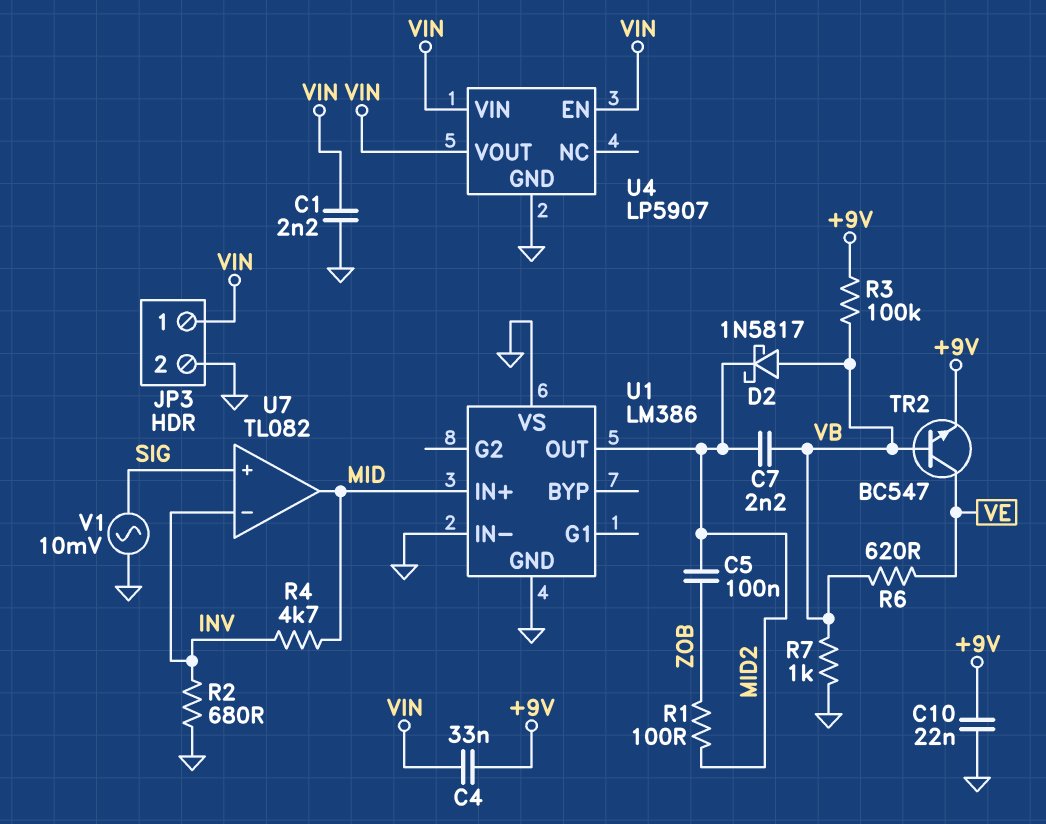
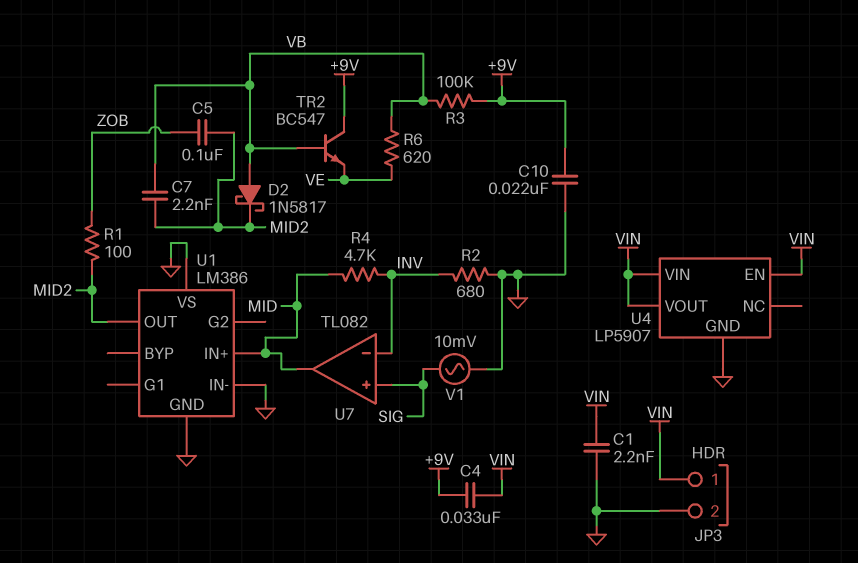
R7: 1k (GND, VB) -> none
TR2: NPN BC547 (B VB, C VE, E +9V) -> NPN BC547 (B VB, C +9V, E VE)

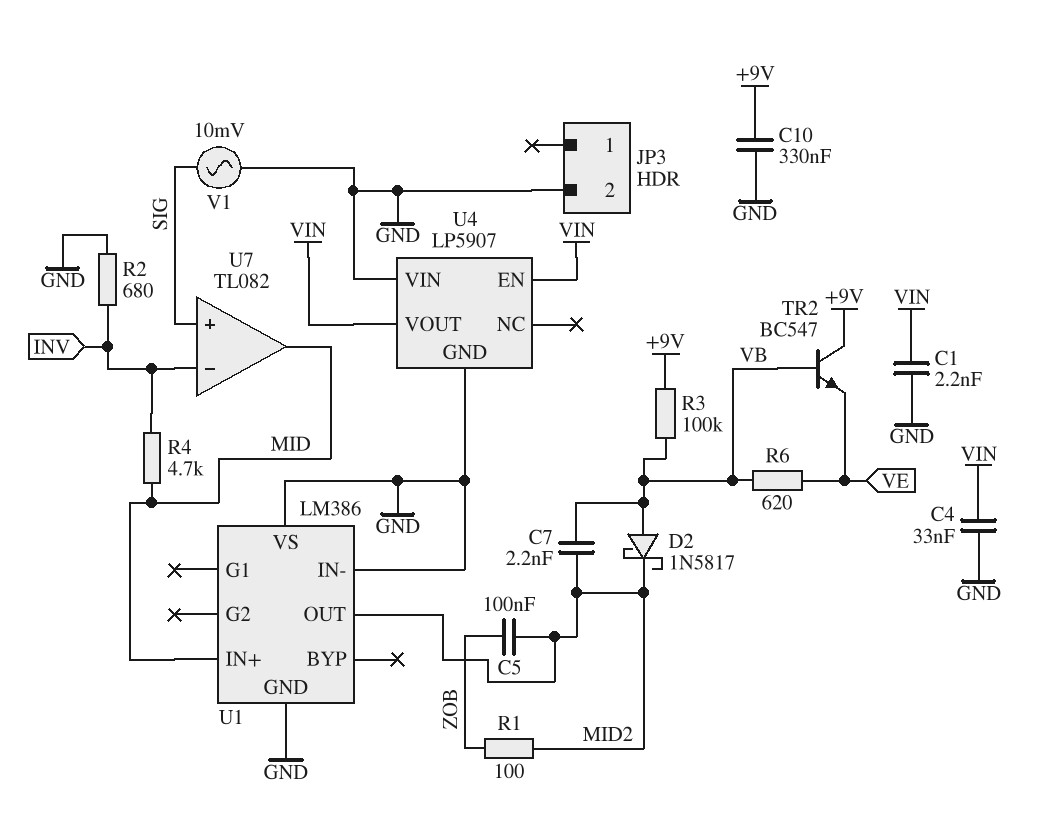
C4: 33nF (+9V, VIN) -> 33nF (GND, VIN)
C10: 22nF (+9V, GND) -> 330nF (+9V, GND)
JP3 pin 1: VIN -> none
U4 pin VIN: VIN -> GND

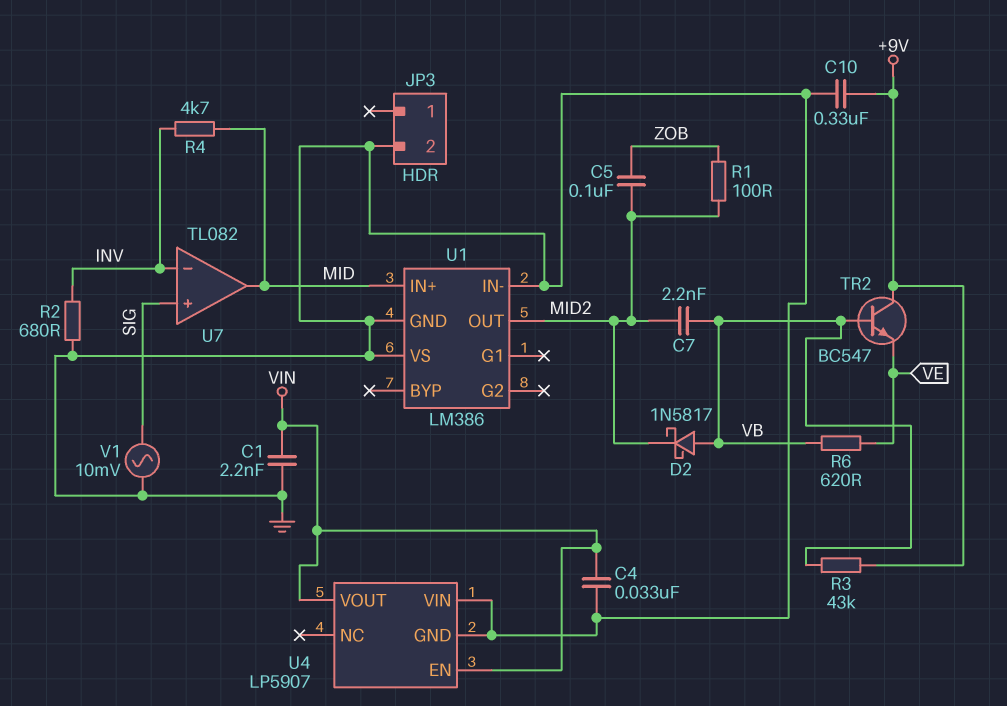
R3: 100k (+9V, VB) -> 43k (+9V, VB)

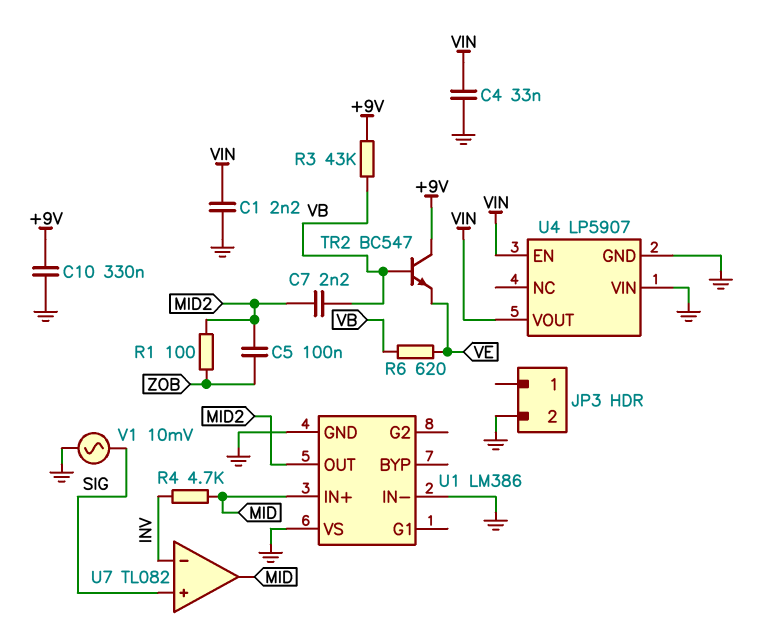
D2: schottky 1N5817 (A VB, K MID2) -> none
R2: 680 (GND, INV) -> none

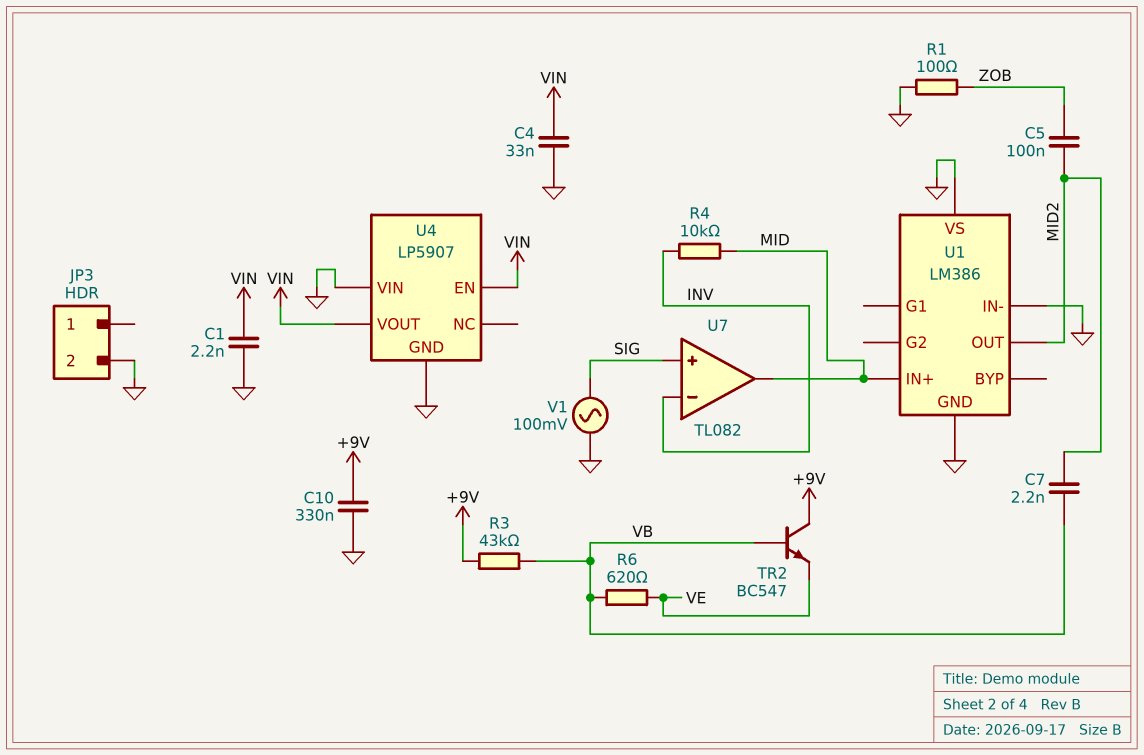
R1: 100 (MID2, ZOB) -> 100 (GND, ZOB)
R4: 4.7k (INV, MID) -> 10k (INV, MID)
V1: AC 10mV (GND, SIG) -> AC 100mV (GND, SIG)

